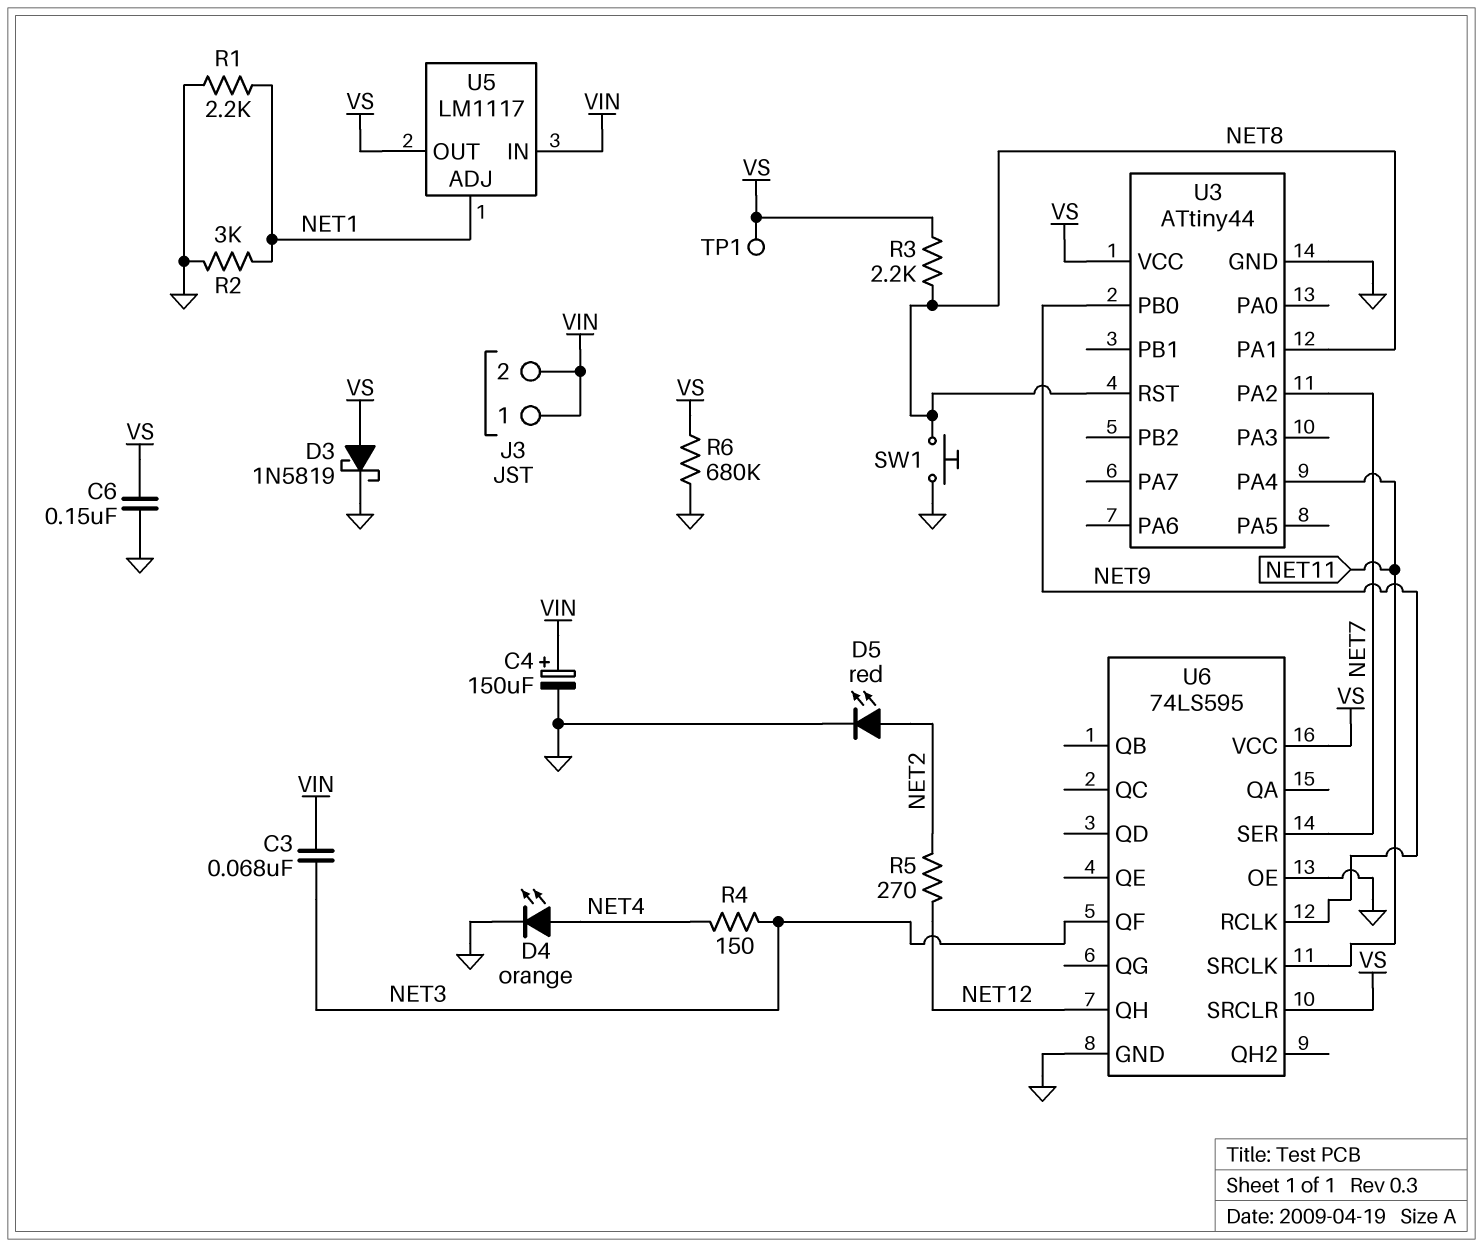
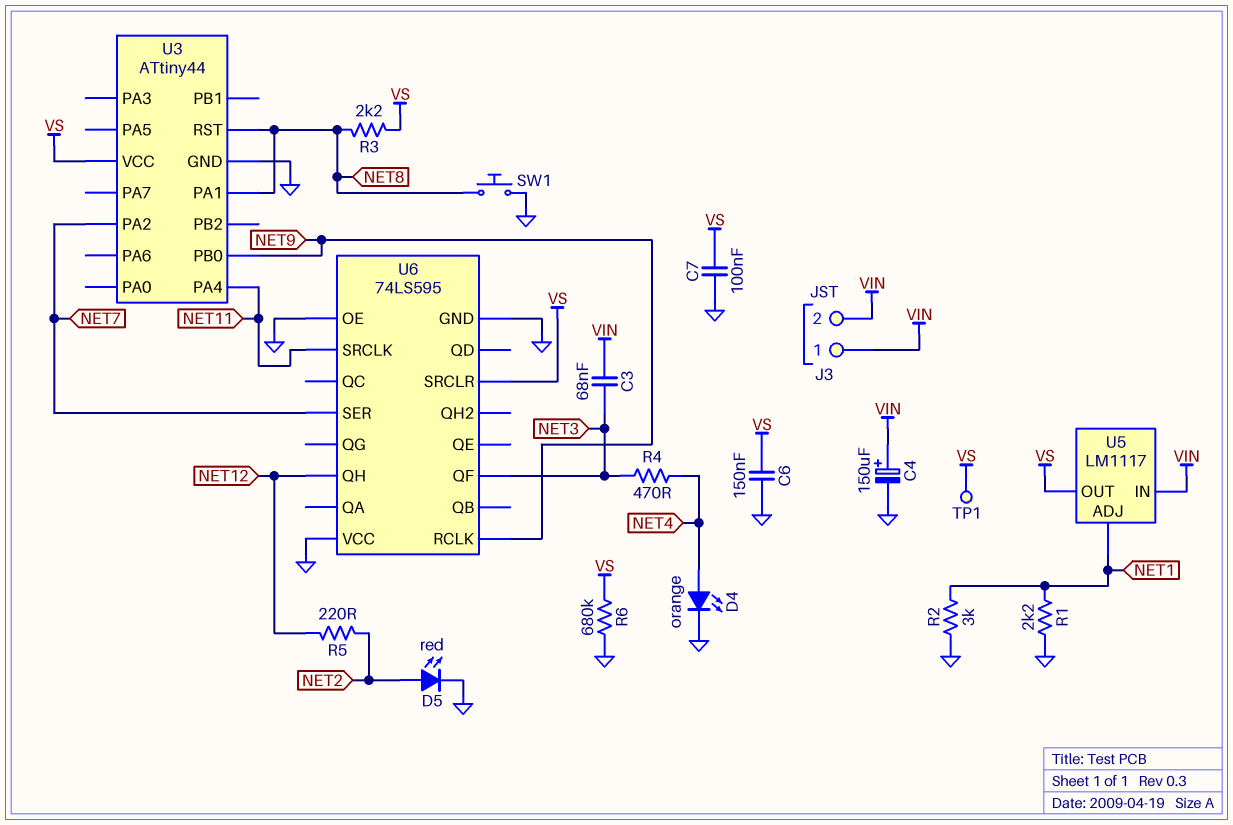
C7: none -> 100nF (GND, VS)
D3: schottky 1N5819 (A VS, K GND) -> none
R4: 150 (NET3, NET4) -> 470 (NET3, NET4)
R5: 270 (NET2, NET12) -> 220 (NET2, NET12)
U6 pin VCC: VS -> GND

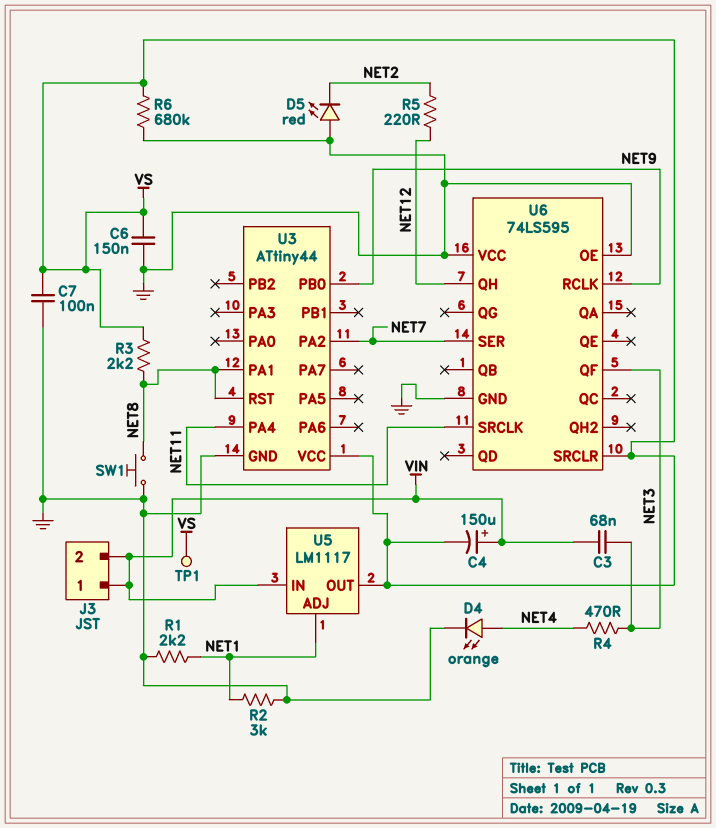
C4: 150uF (plus VIN, minus GND) -> 150uF (plus VIN, minus VS)
D5: LED red (A NET2, K GND) -> LED red (A GND, K NET2)

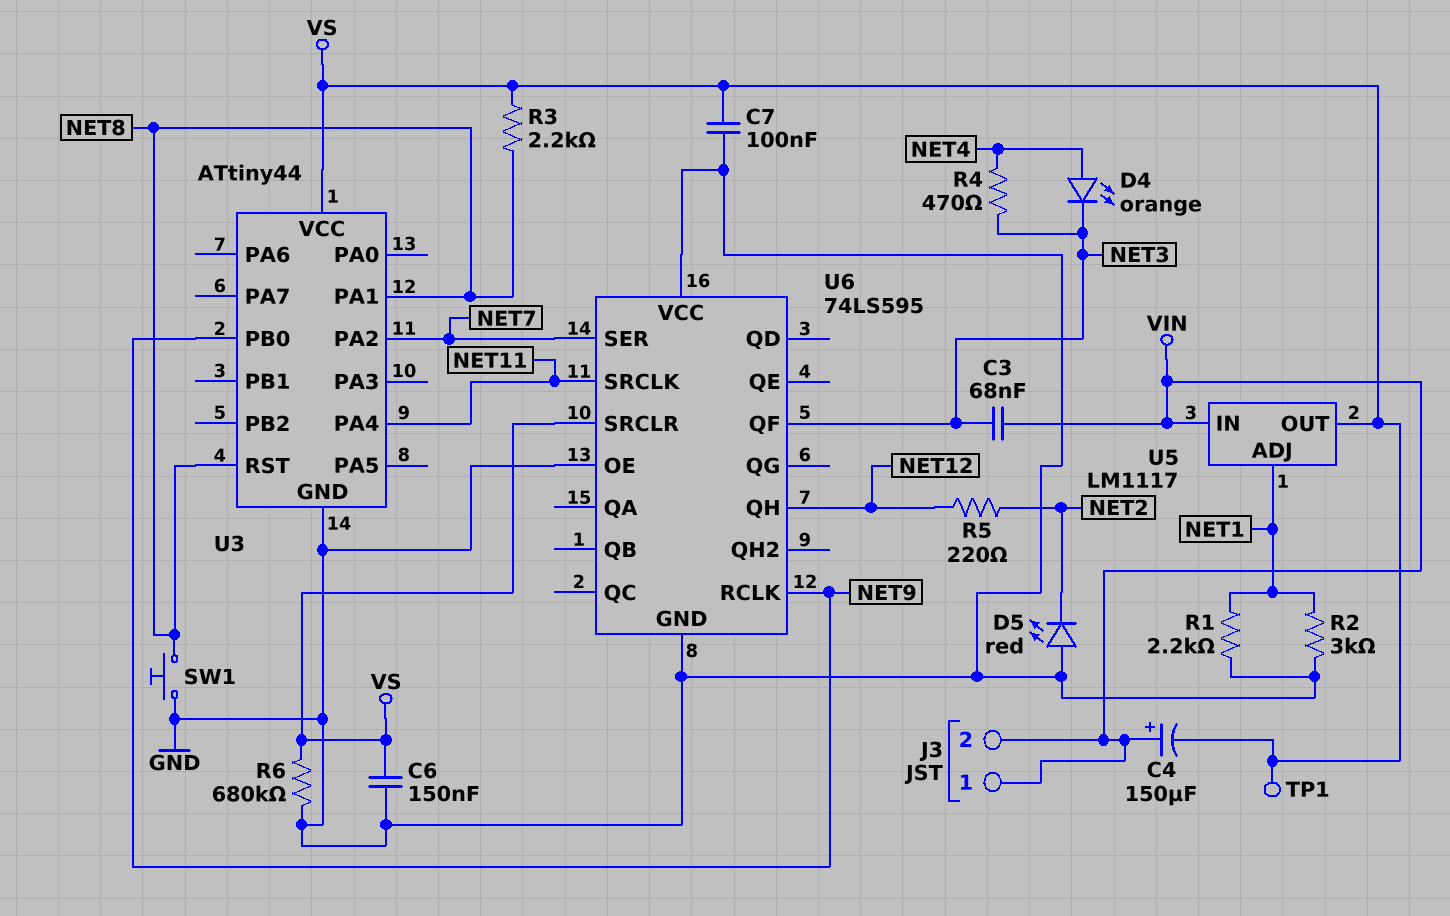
D4: LED orange (A NET4, K GND) -> LED orange (A NET4, K NET3)

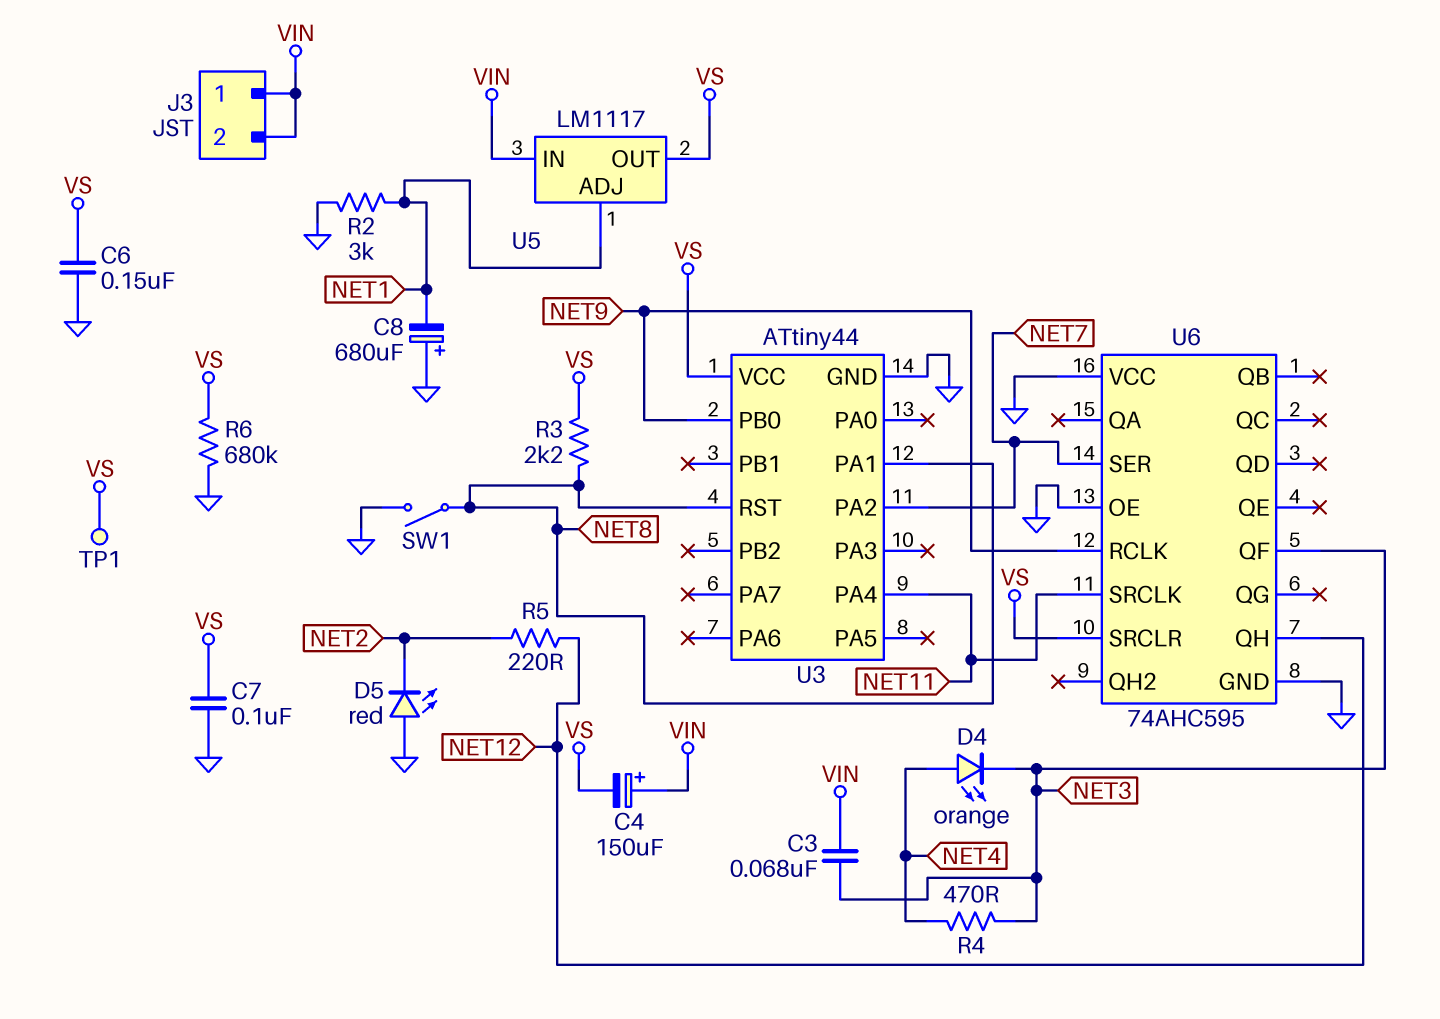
C8: none -> 680uF (plus GND, minus NET1)
R1: 2.2k (GND, NET1) -> none
SW1: button (GND, NET8) -> switch (GND, NET8)
U6: 74LS595 -> 74AHC595

